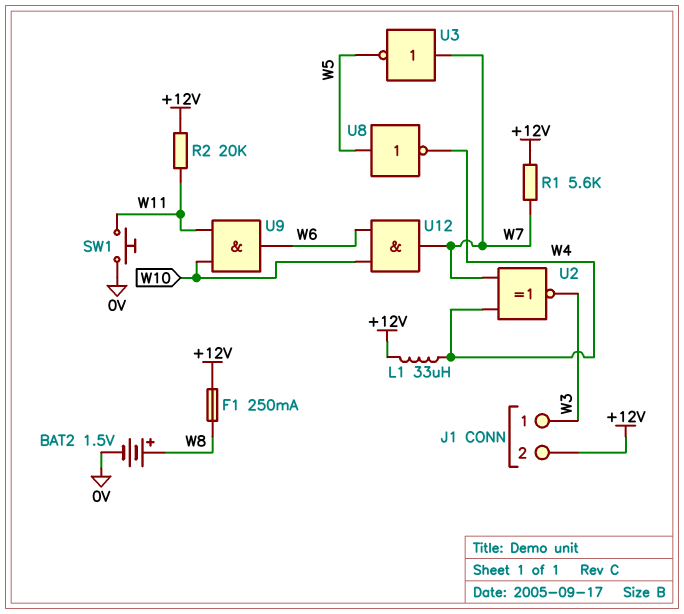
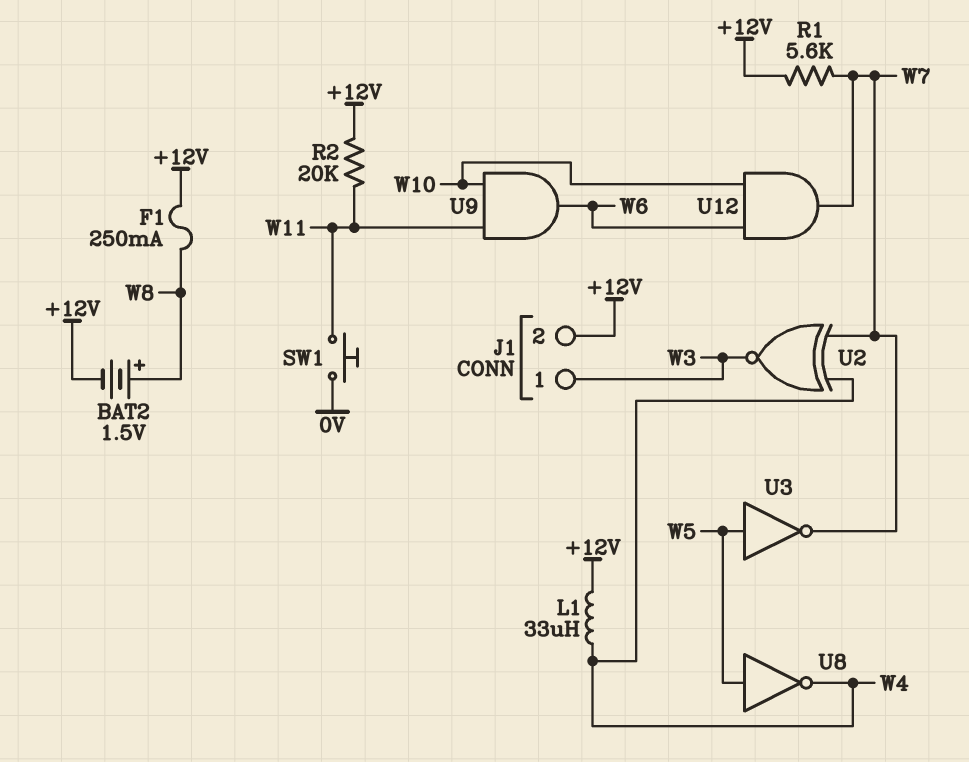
BAT2: 1.5V (plus W8, minus 0V) -> 1.5V (plus W8, minus +12V)
U3: NOT (in W7, out W5) -> NOT (in W5, out W7)

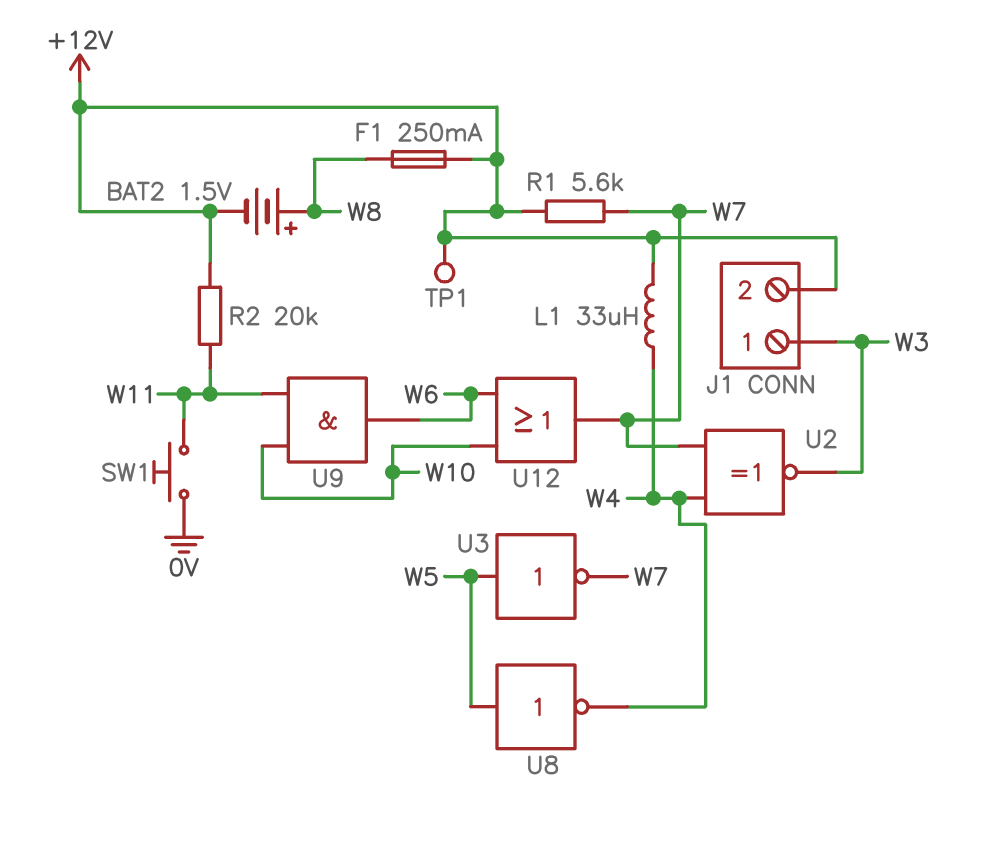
TP1: none -> test point (+12V)
U12: AND (in W6, in W10, out W7) -> OR (in W6, in W10, out W7)

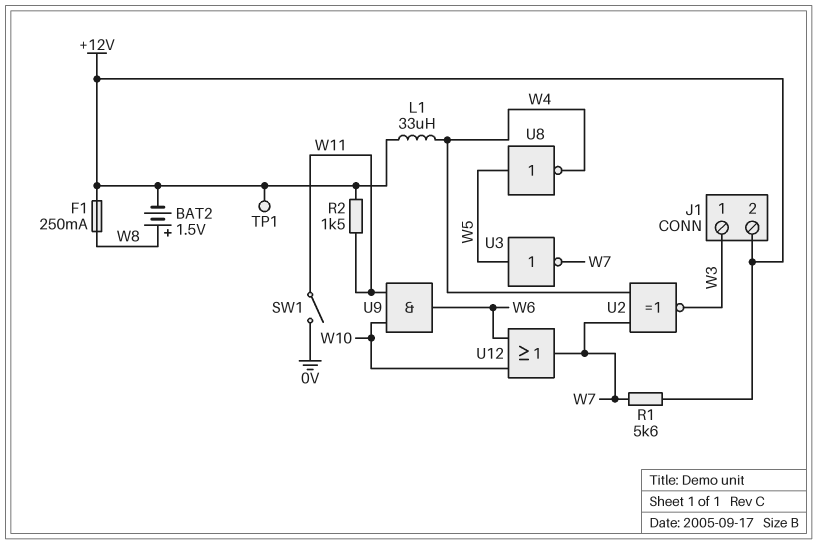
R2: 20k (+12V, W11) -> 1.5k (+12V, W11)
SW1: button (0V, W11) -> switch (0V, W11)

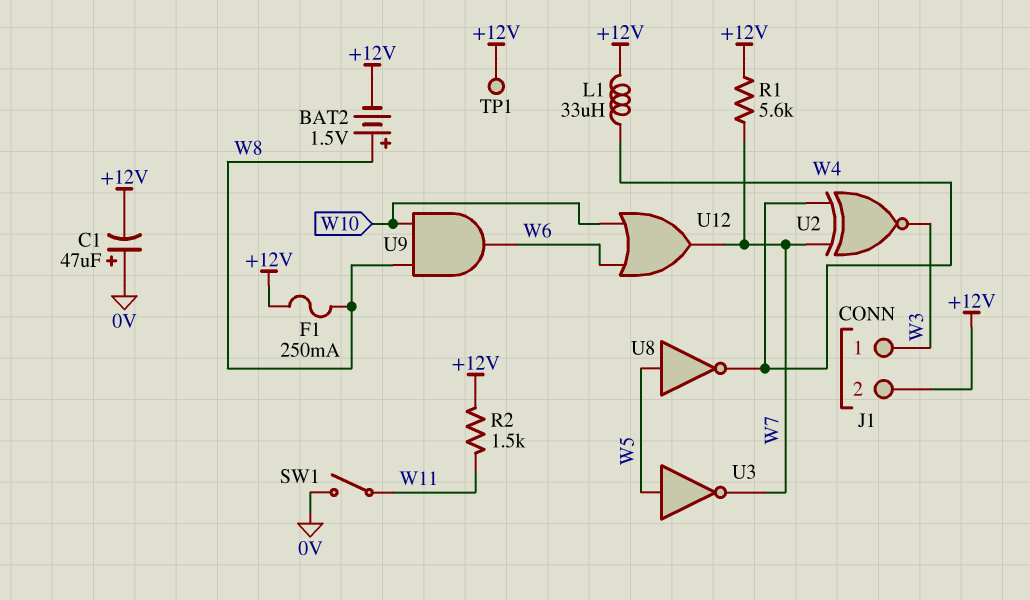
C1: none -> 47uF (plus 0V, minus +12V)
U9: AND (in W10, in W11, out W6) -> AND (in W8, in W10, out W6)

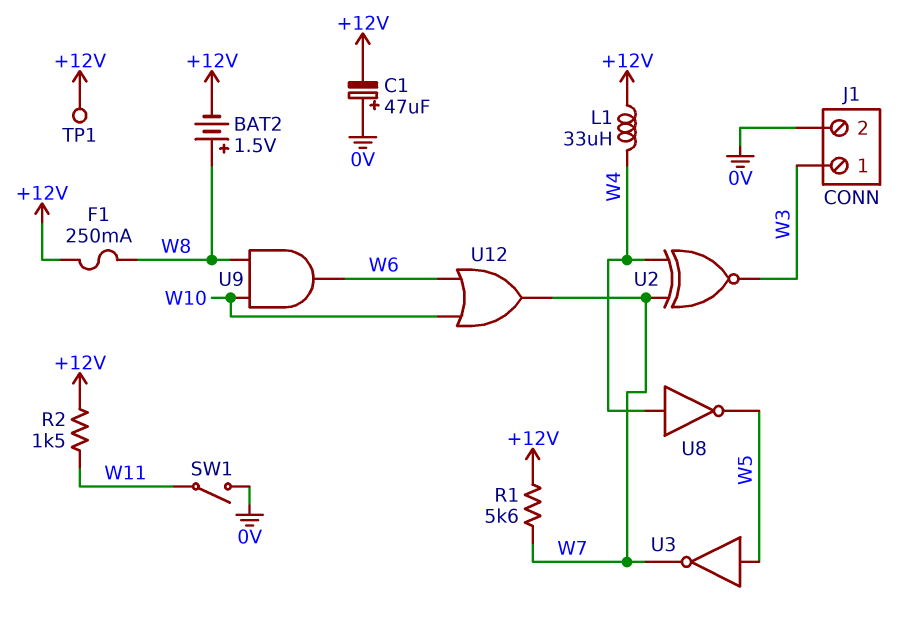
J1 pin 2: +12V -> 0V
U8: NOT (in W5, out W4) -> NOT (in W4, out W5)

